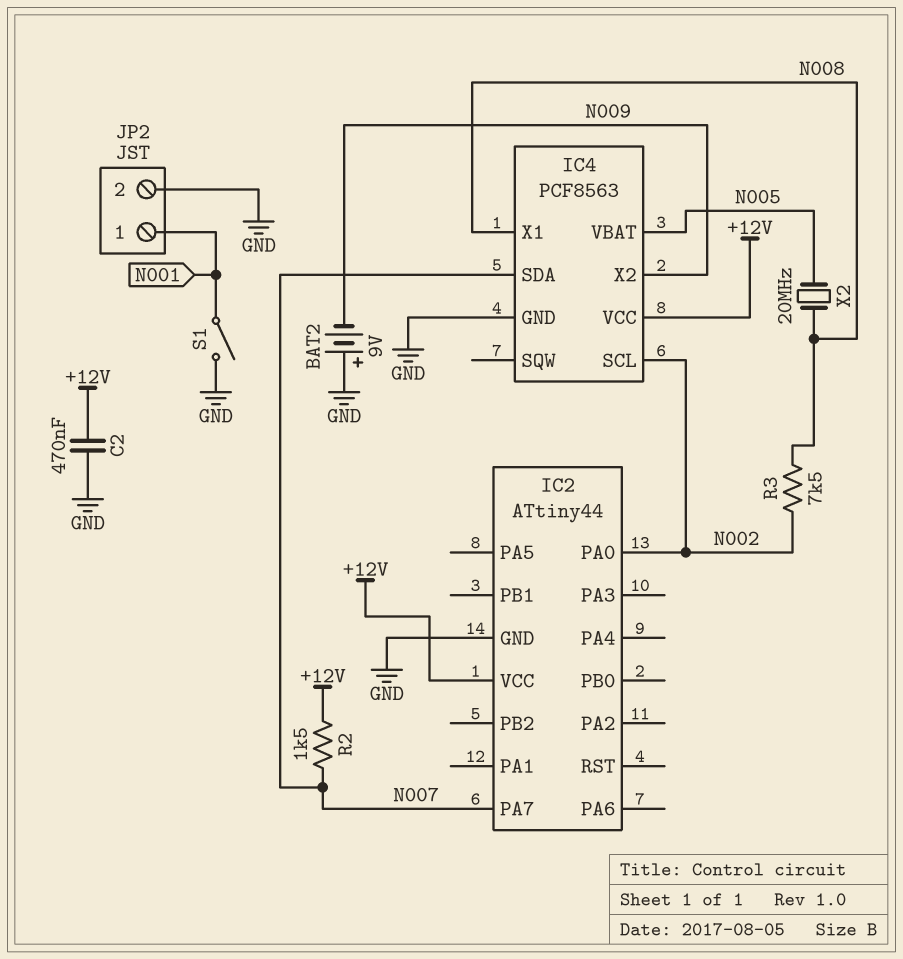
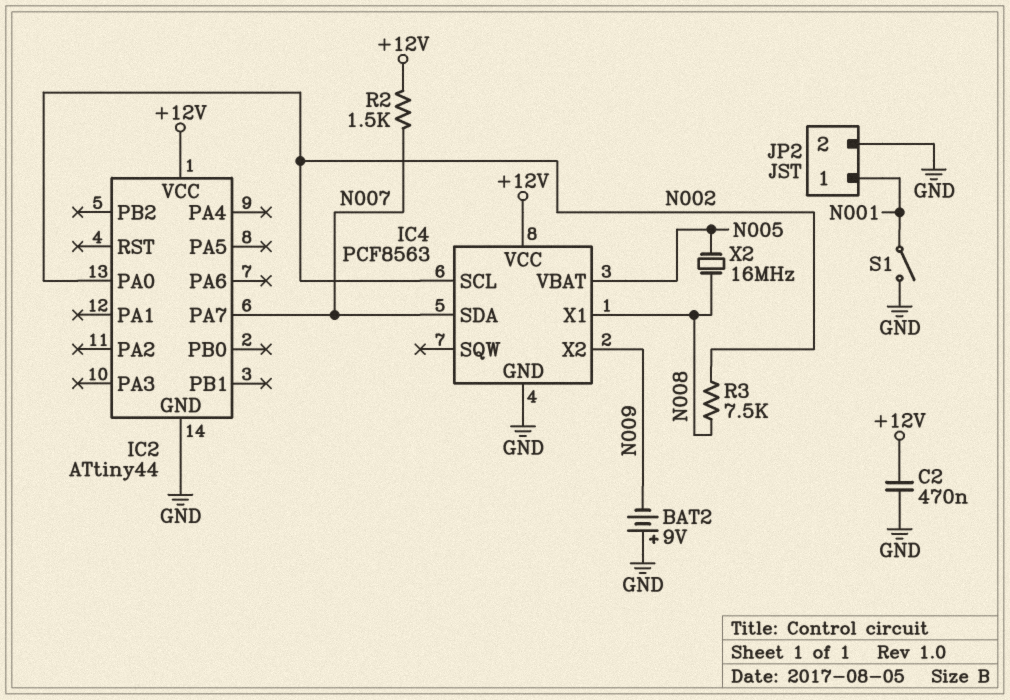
X2: 20MHz (N005, N008) -> 16MHz (N005, N008)

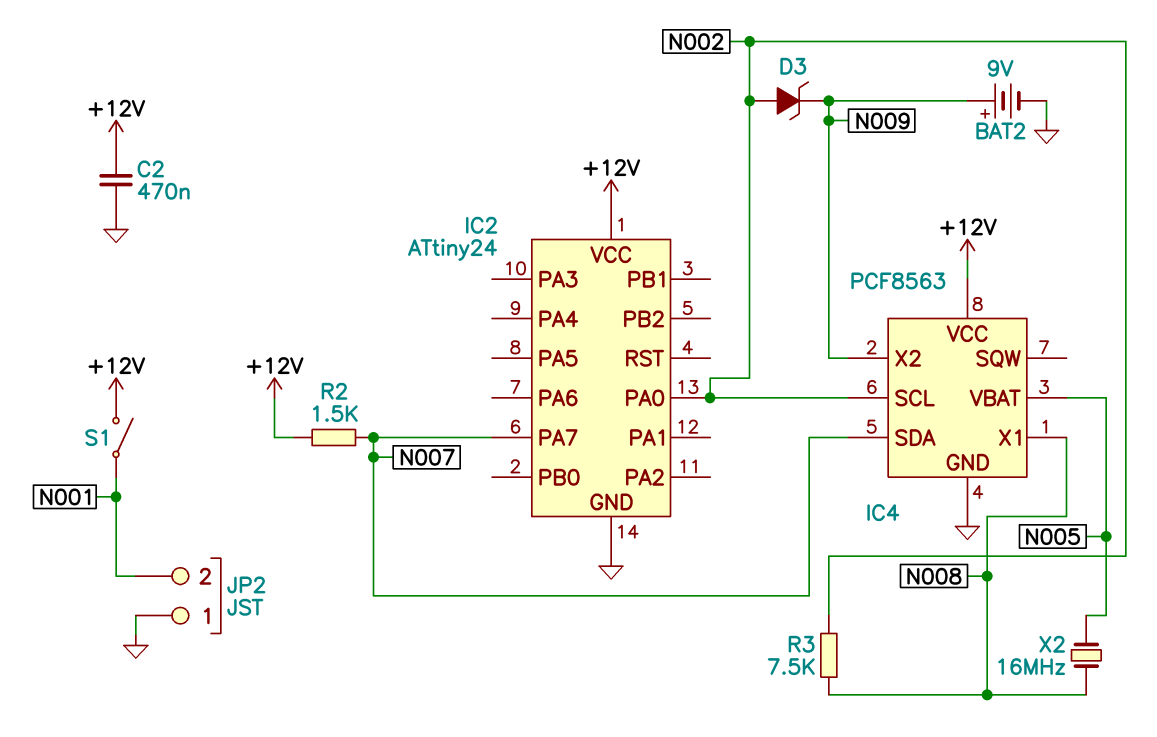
BAT2: 9V (plus GND, minus N009) -> 9V (plus N009, minus GND)
D3: none -> zener (A N002, K N009)
IC2: ATtiny44 -> ATtiny24
JP2 pin 1: N001 -> GND
JP2 pin 2: GND -> N001
S1: switch (GND, N001) -> switch (+12V, N001)

